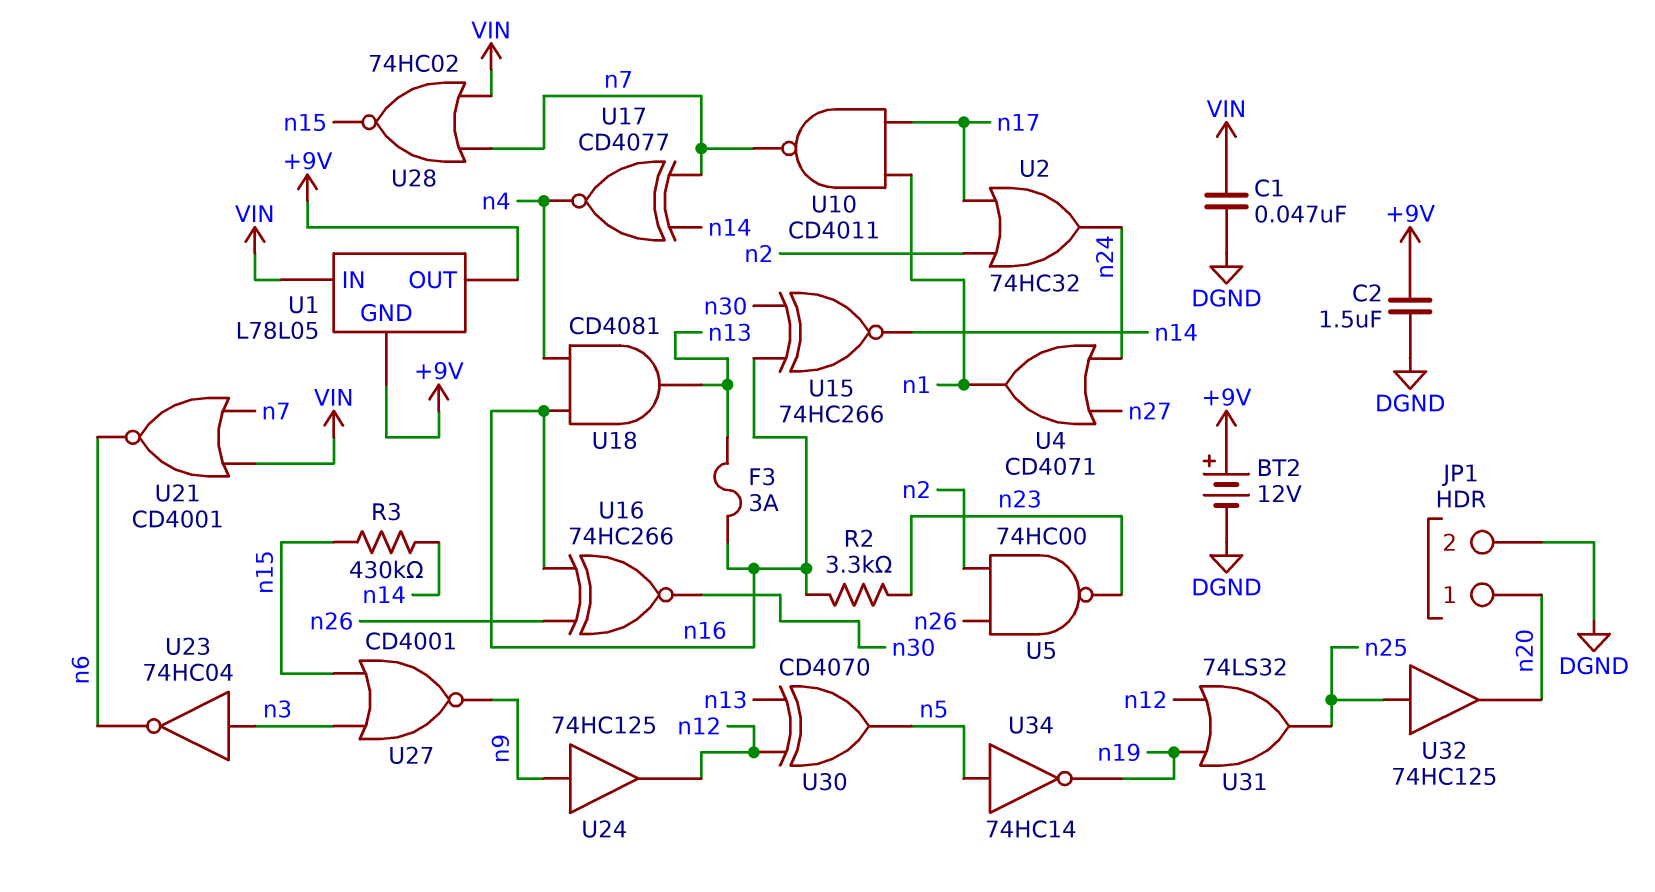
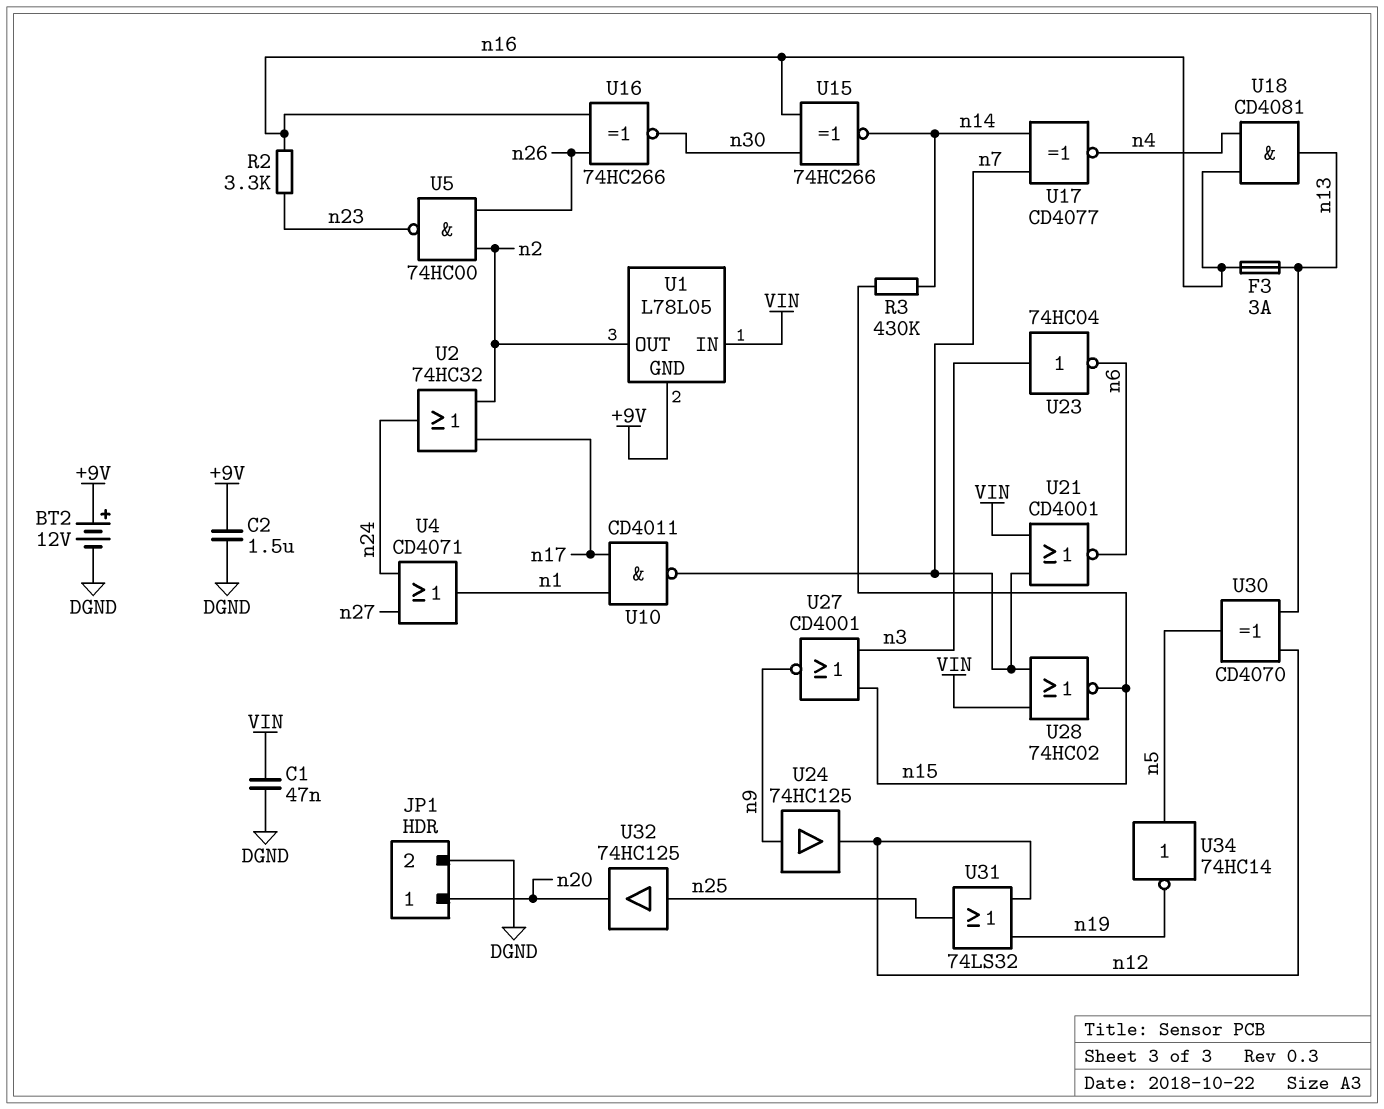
U1 pin OUT: +9V -> n2

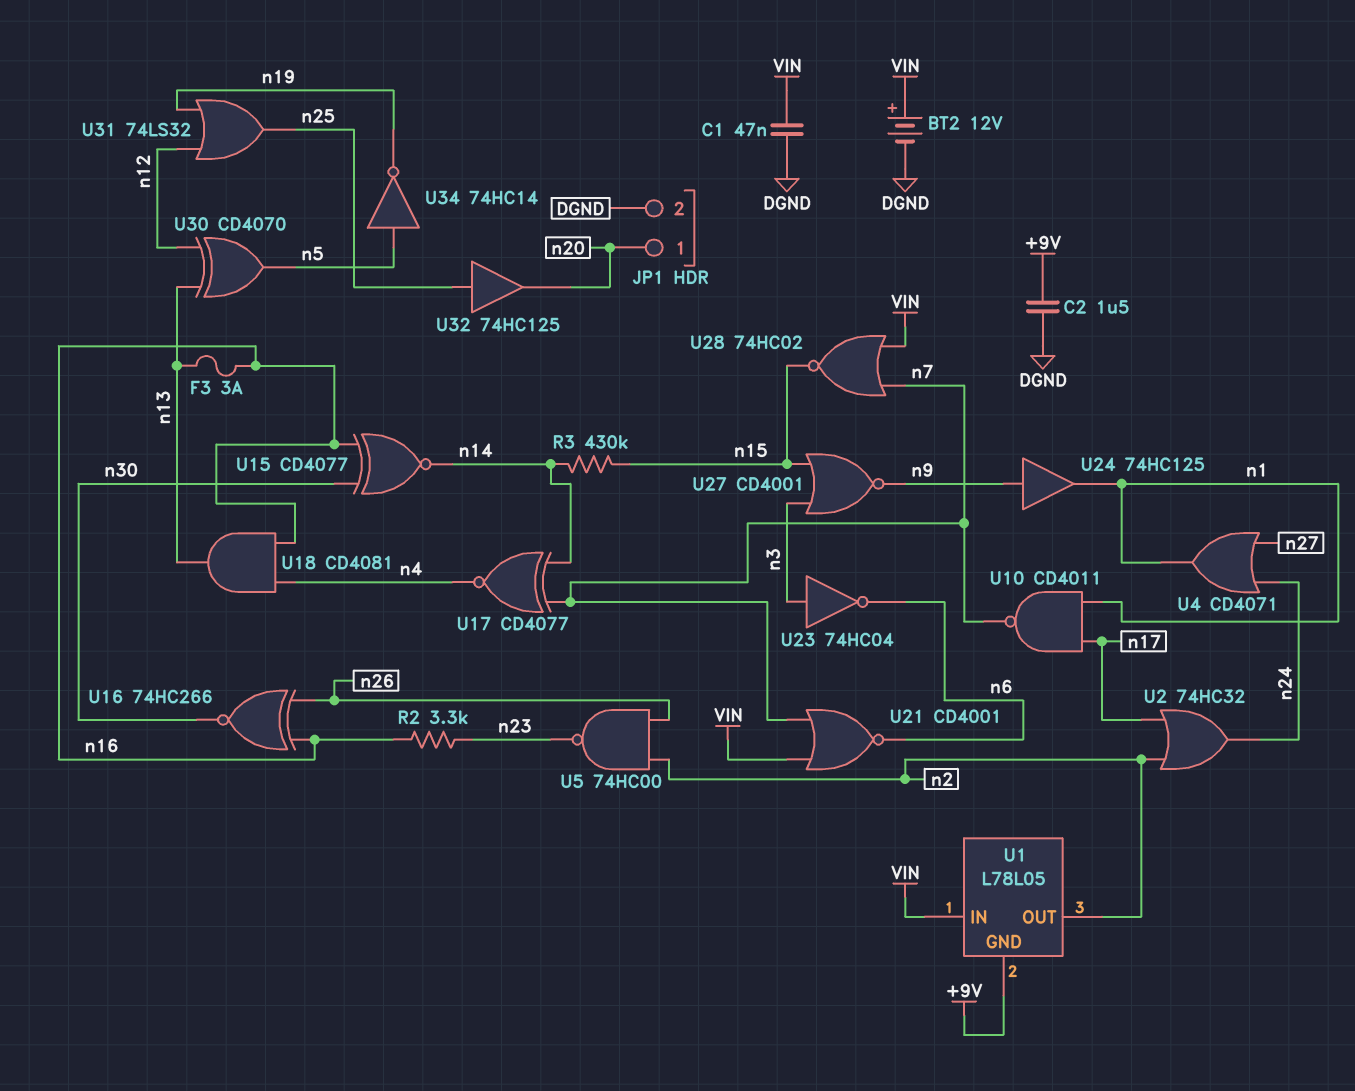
BT2: 12V (plus +9V, minus DGND) -> 12V (plus VIN, minus DGND)
U15: XNOR 74HC266 (in n16, in n30, out n14) -> XNOR CD4077 (in n16, in n30, out n14)
U24: buffer 74HC125 (in n9, out n12) -> buffer 74HC125 (in n9, out n1)

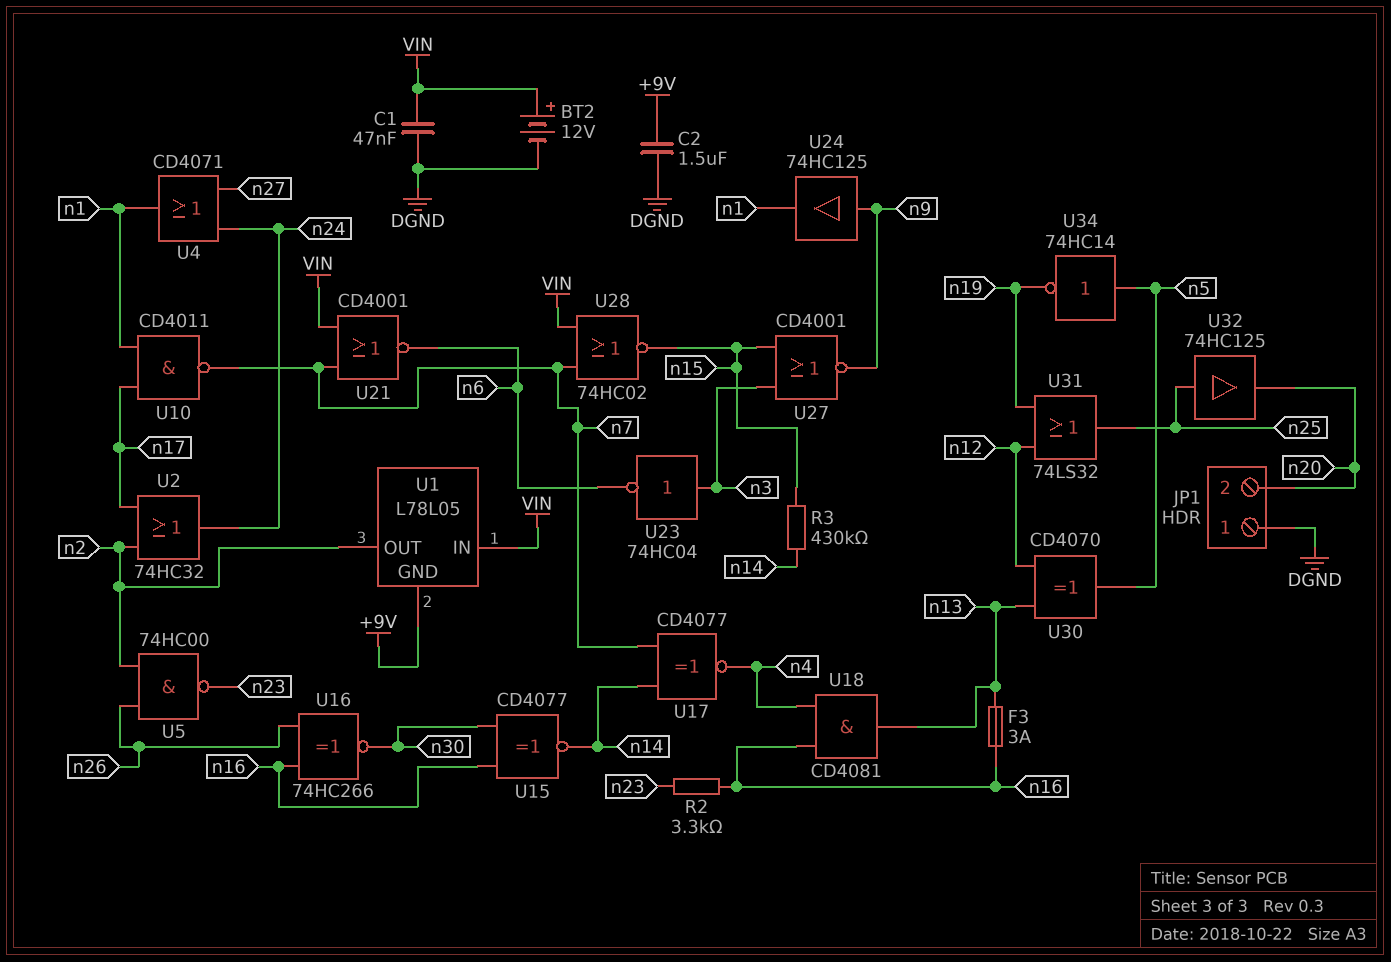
JP1 pin 1: n20 -> DGND
JP1 pin 2: DGND -> n20

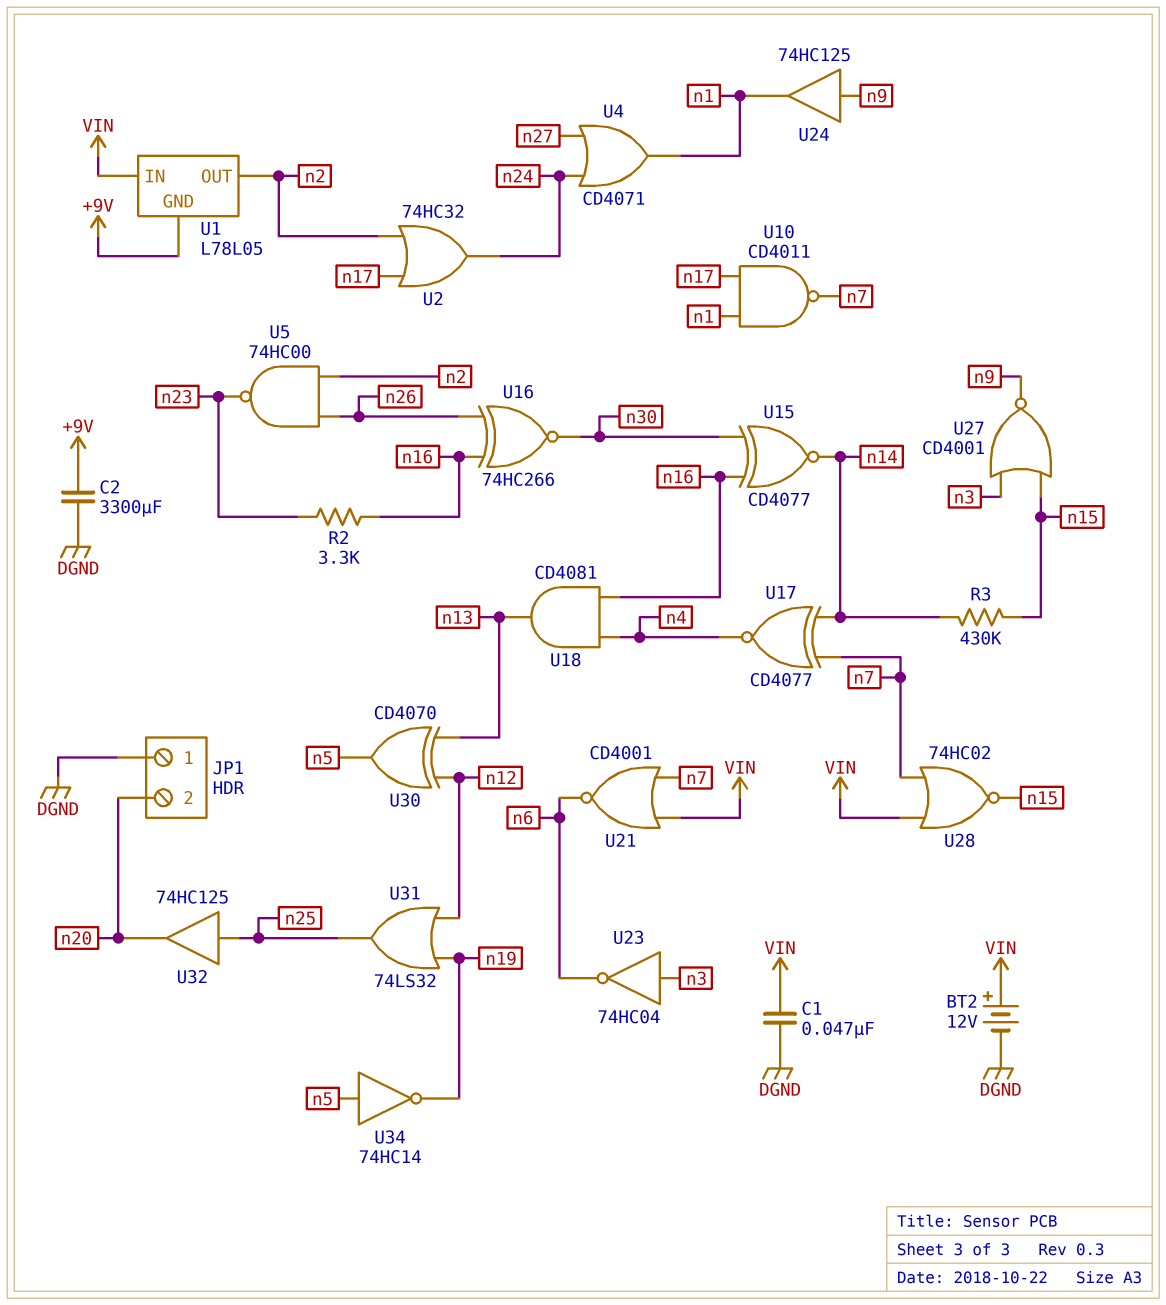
C2: 1.5uF (+9V, DGND) -> 3300uF (+9V, DGND)
F3: 3A (n13, n16) -> none

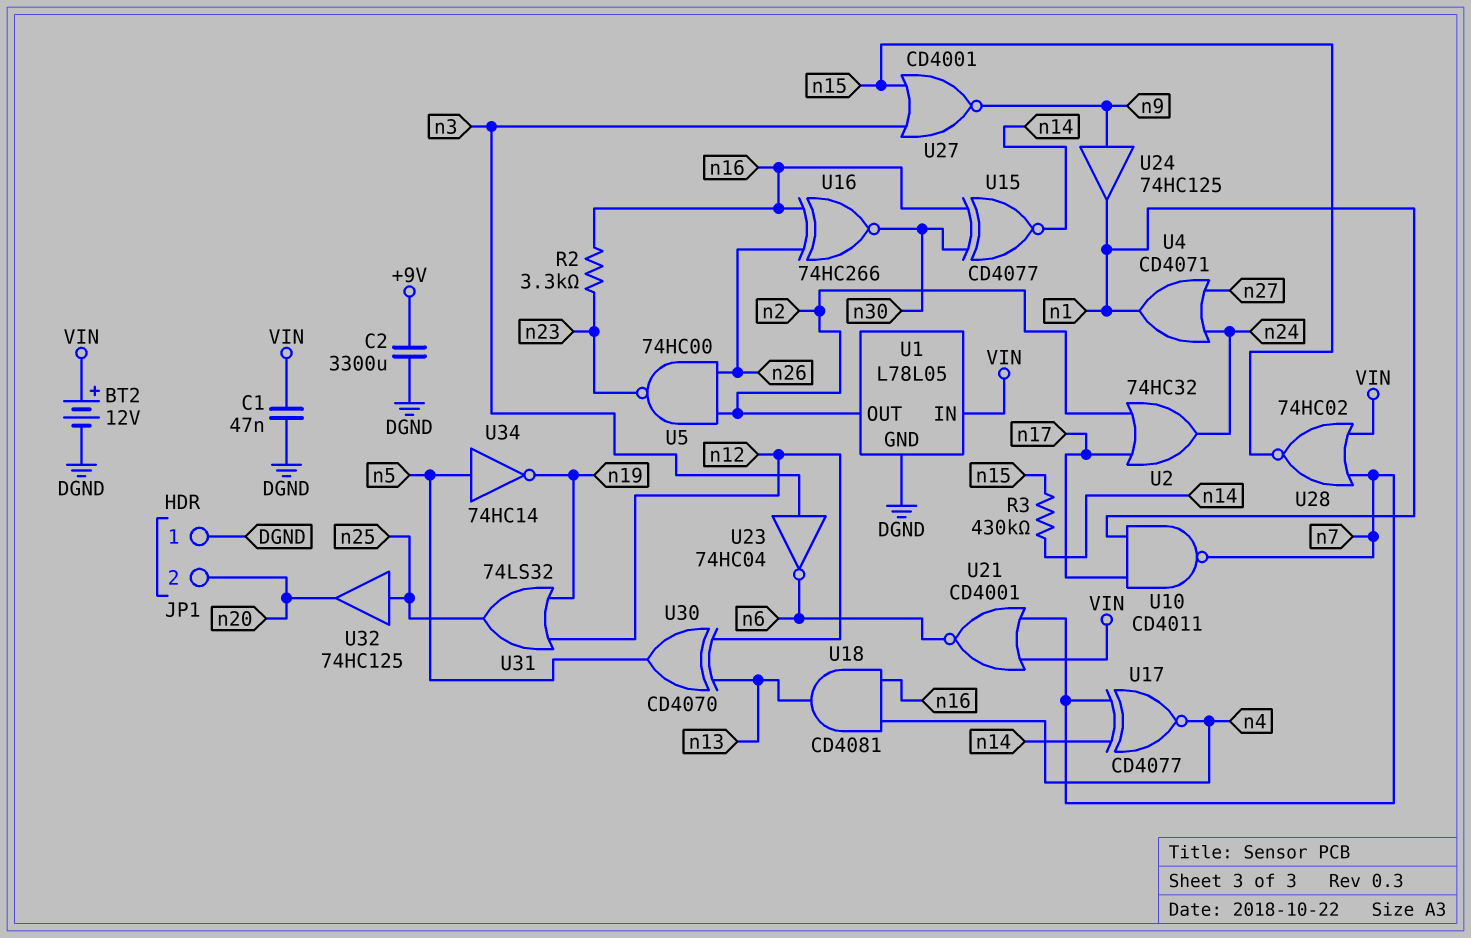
U1 pin GND: +9V -> DGND

